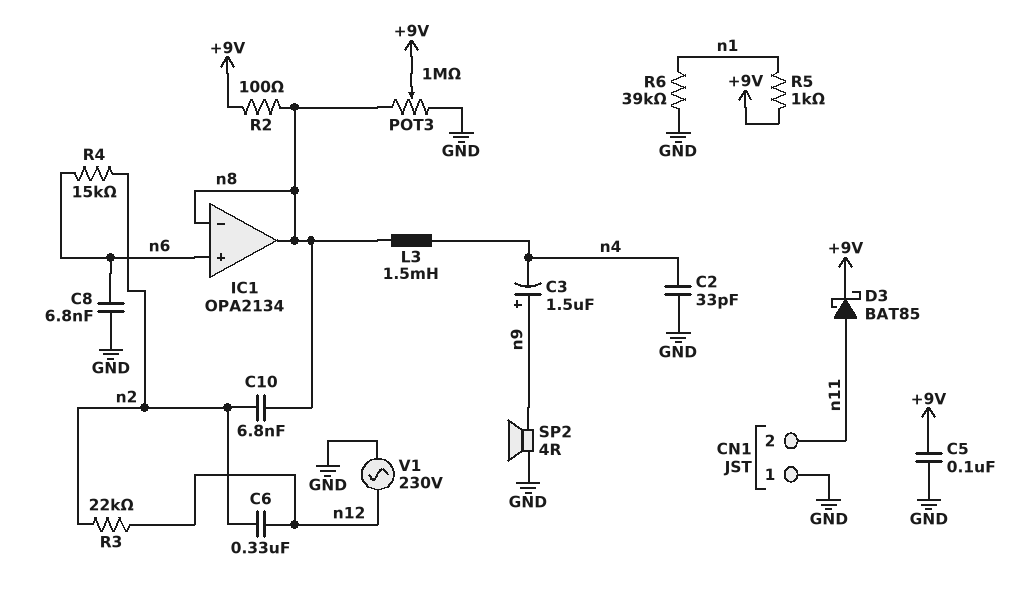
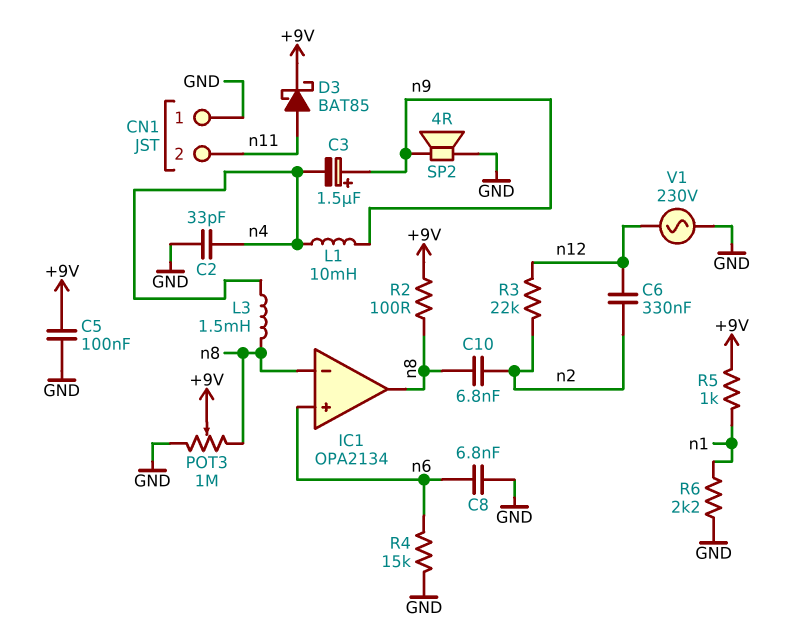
L1: none -> 10mH (n4, n9)
R4: 15k (n2, n6) -> 15k (GND, n6)
R6: 39k (GND, n1) -> 2.2k (GND, n1)

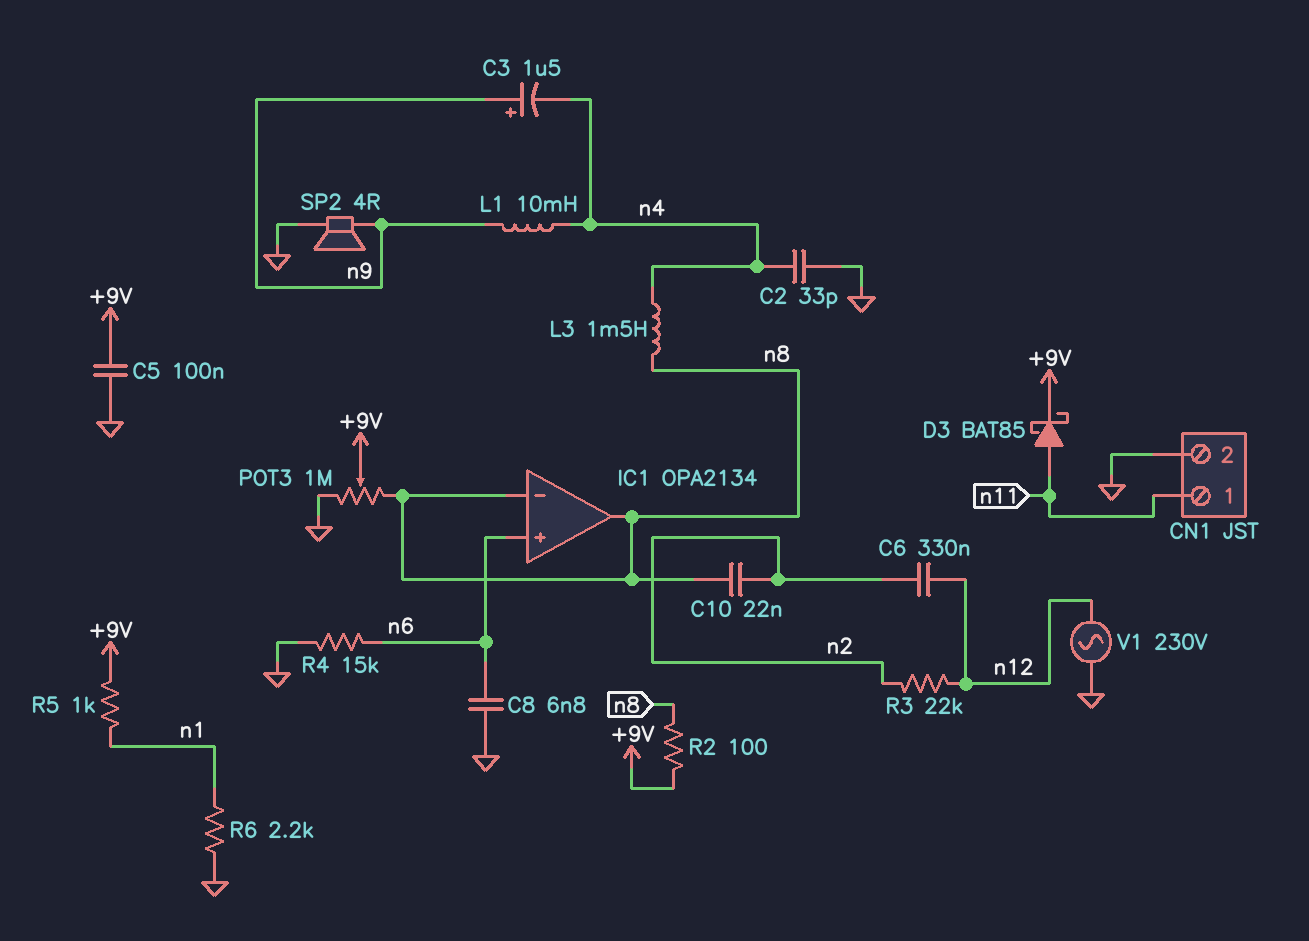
C10: 6.8nF (n2, n8) -> 22nF (n2, n8)
CN1 pin 1: GND -> n11
CN1 pin 2: n11 -> GND

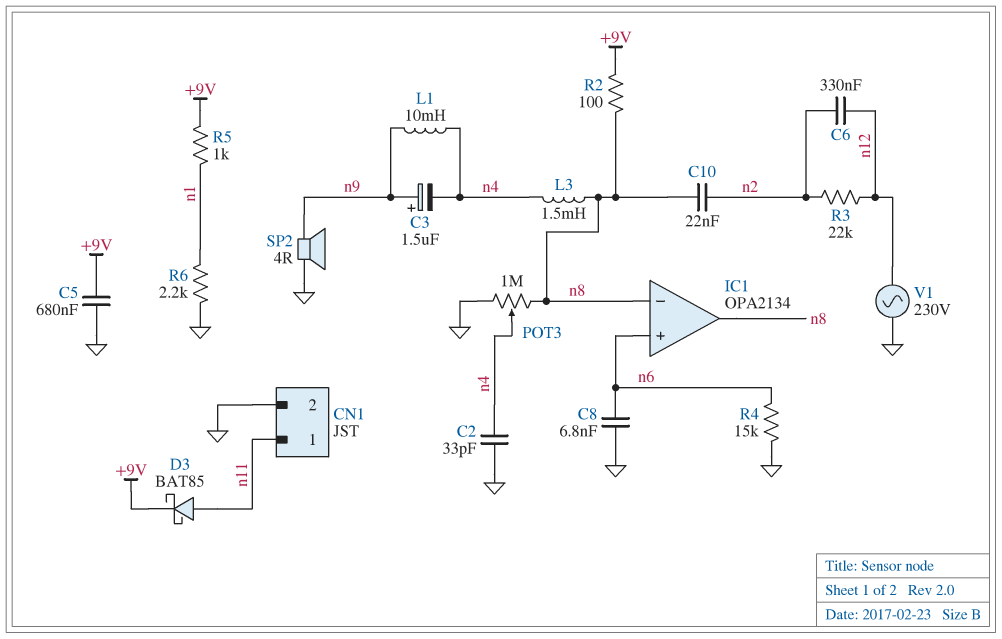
C5: 100nF (+9V, GND) -> 680nF (+9V, GND)
POT3: 1M (GND, n8, wiper +9V) -> 1M (GND, n8, wiper n4)

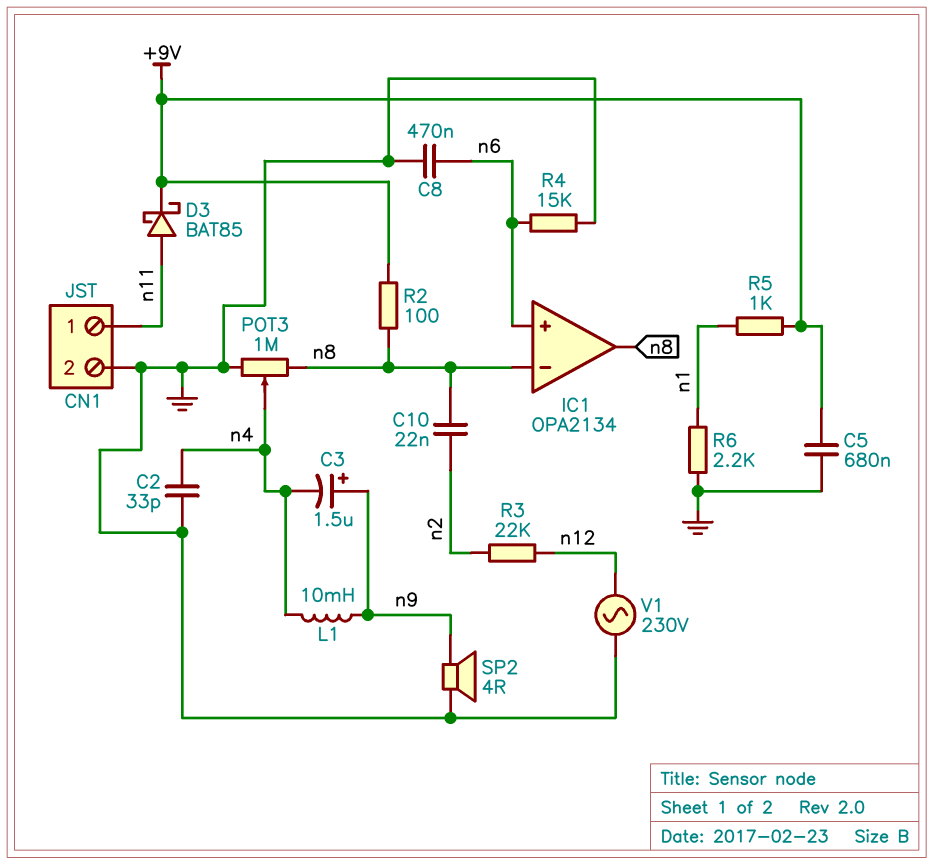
C6: 330nF (n2, n12) -> none
C8: 6.8nF (GND, n6) -> 470nF (GND, n6)
L3: 1.5mH (n4, n8) -> none

